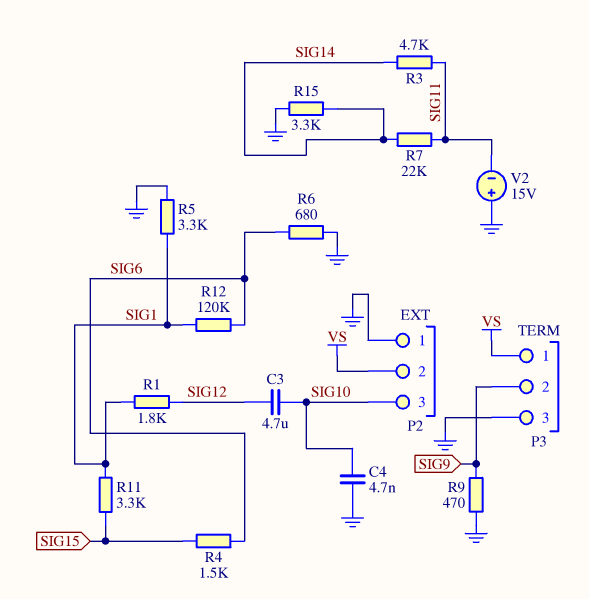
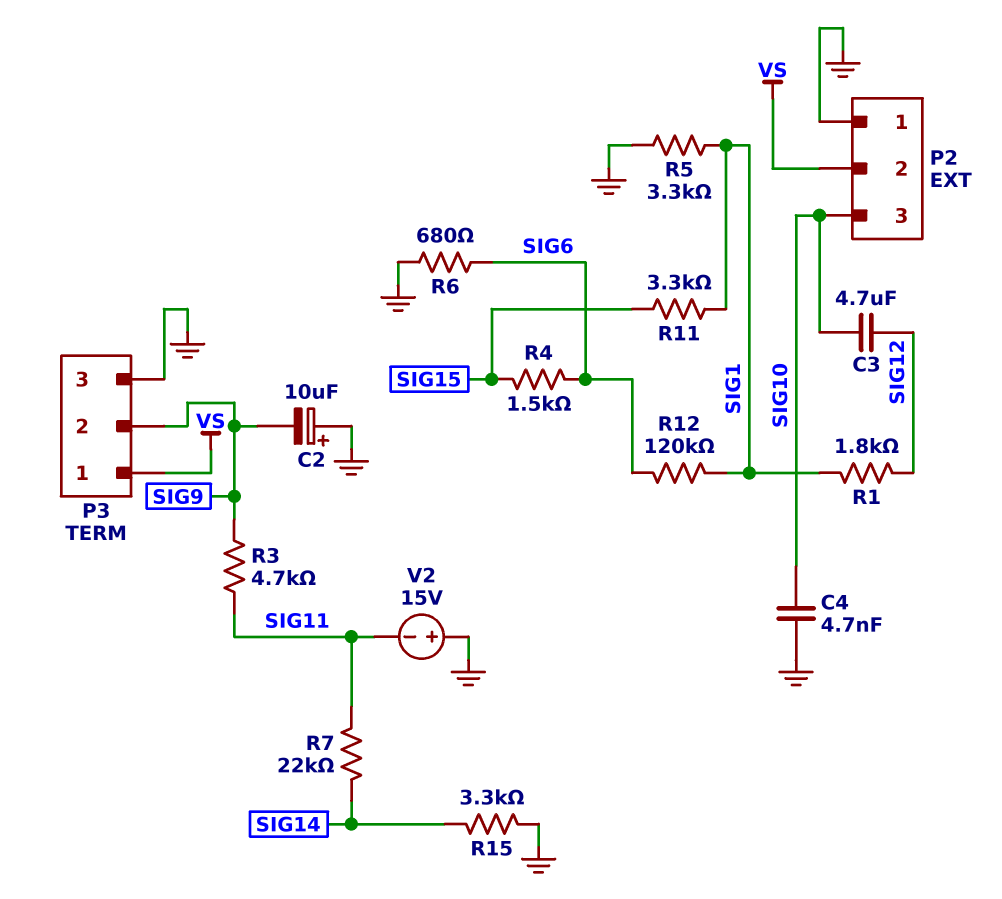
C2: none -> 10uF (plus GND, minus SIG9)
R3: 4.7k (SIG11, SIG14) -> 4.7k (SIG9, SIG11)
R9: 470 (GND, SIG9) -> none

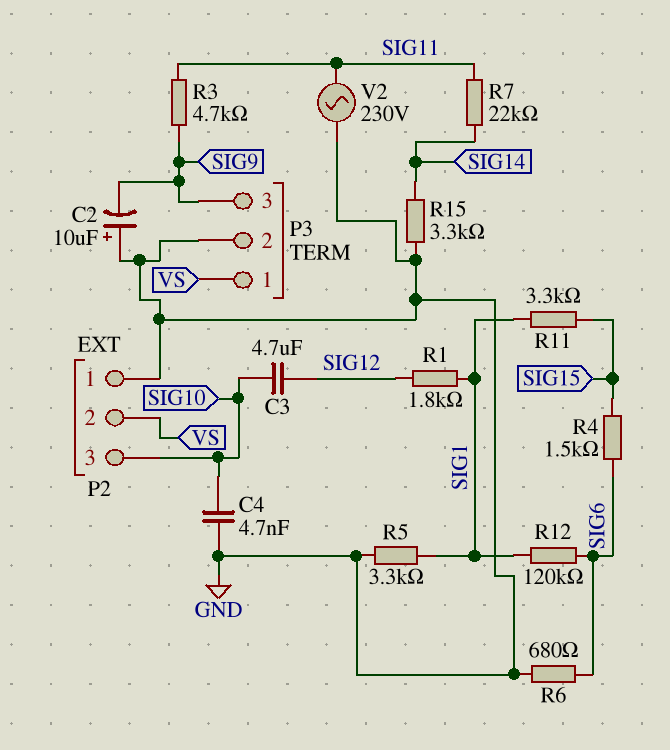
P3 pin 2: SIG9 -> GND
P3 pin 3: GND -> SIG9
V2: 15V (plus GND, minus SIG11) -> AC 230V (GND, SIG11)

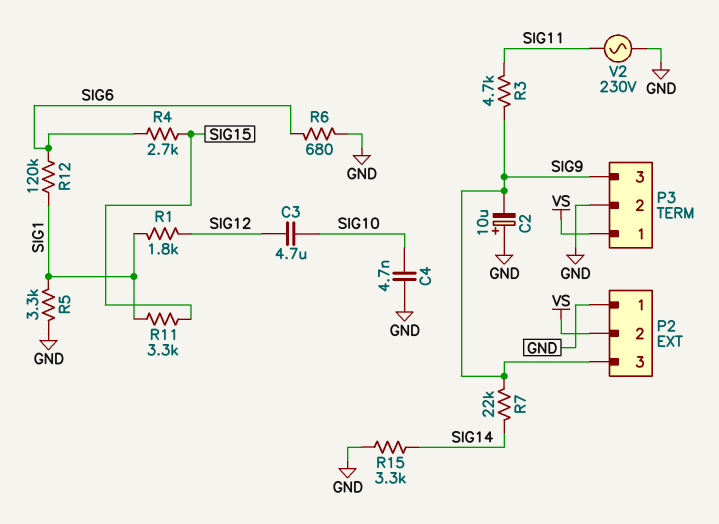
P2 pin 3: SIG10 -> SIG9
R4: 1.5k (SIG6, SIG15) -> 2.7k (SIG6, SIG15)
R7: 22k (SIG11, SIG14) -> 22k (SIG9, SIG14)

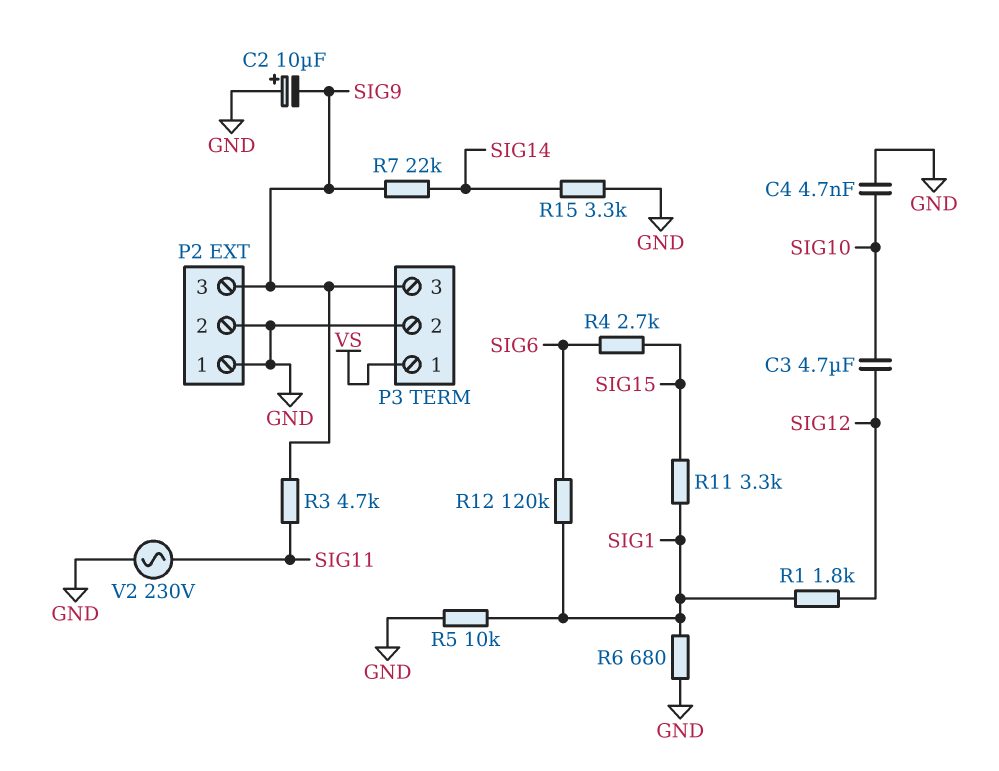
P2 pin 2: VS -> GND
R5: 3.3k (GND, SIG1) -> 10k (GND, SIG1)
R6: 680 (GND, SIG6) -> 680 (GND, SIG1)

